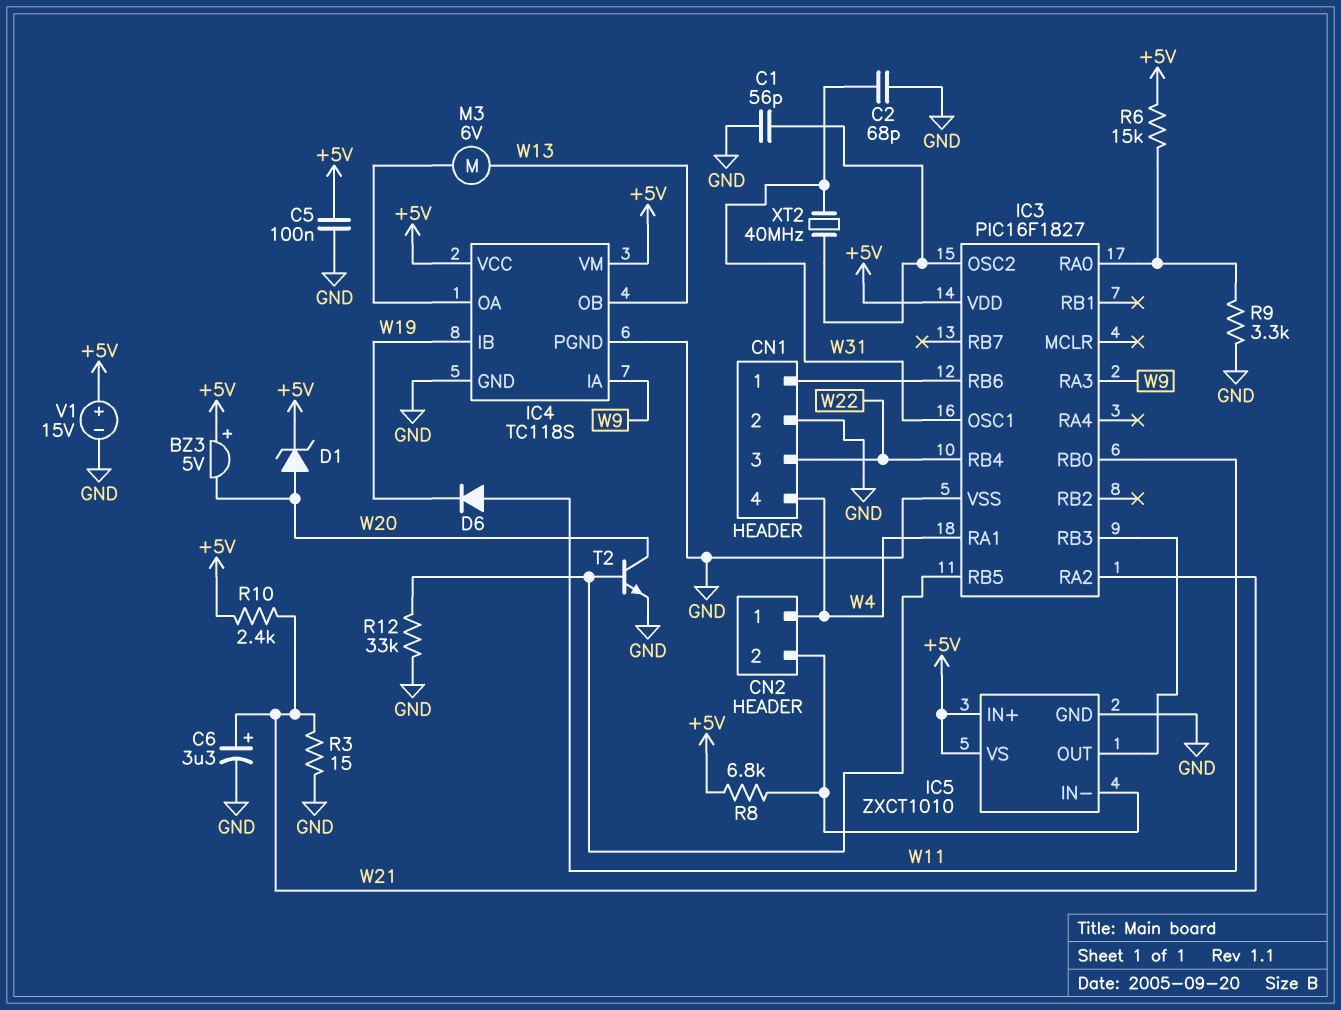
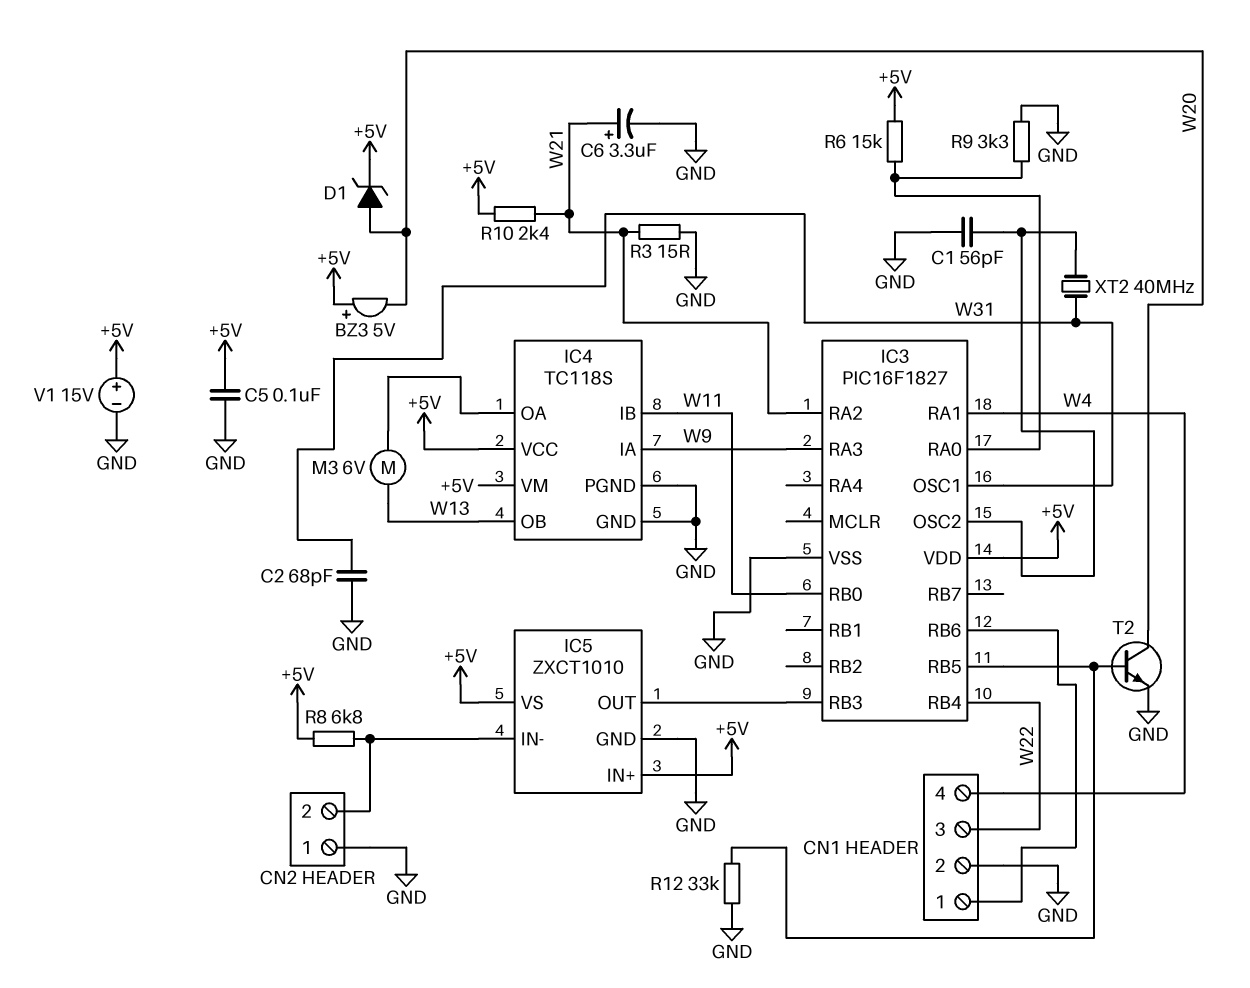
CN2 pin 1: W4 -> GND
D6: diode (A W11, K W19) -> none
IC4 pin IB: W19 -> W11

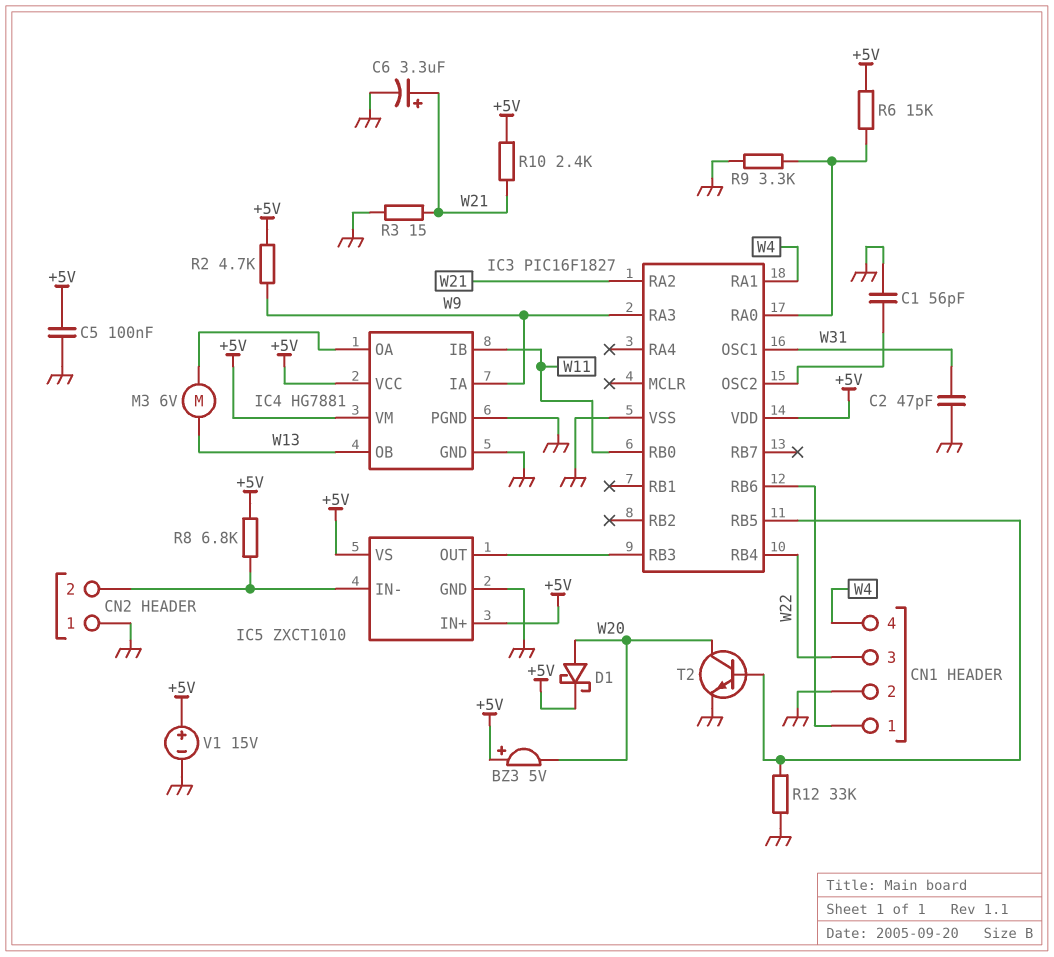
C2: 68pF (GND, W31) -> 47pF (GND, W31)
D1: zener (A W20, K +5V) -> schottky (A W20, K +5V)
IC4: TC118S -> HG7881
R2: none -> 4.7k (+5V, W9)
XT2: 40MHz (IC3/OSC2, W31) -> none

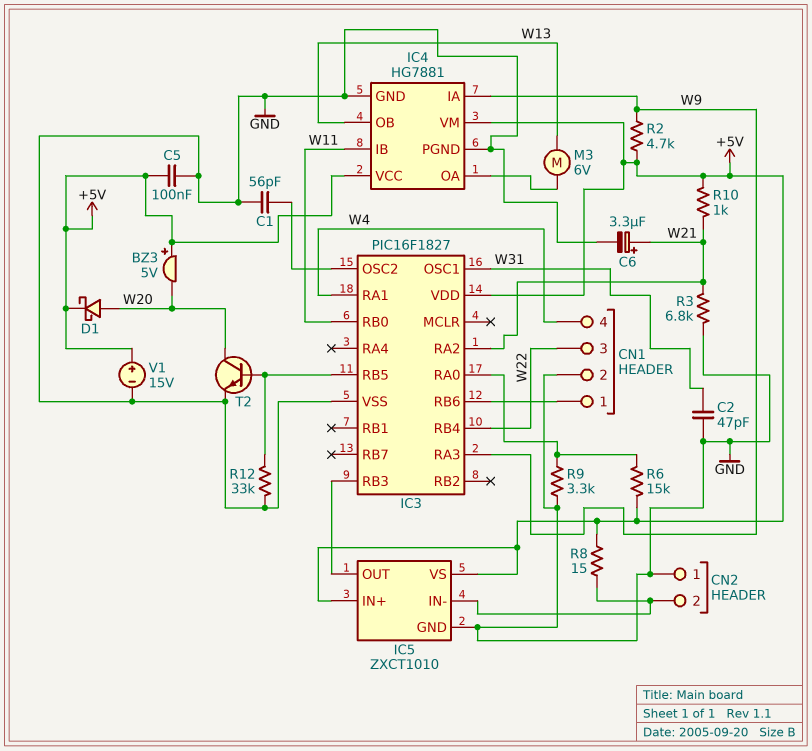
R3: 15 (GND, W21) -> 6.8k (GND, W21)
R8: 6.8k (+5V, CN2/2) -> 15 (+5V, CN2/2)
R10: 2.4k (+5V, W21) -> 1k (+5V, W21)

